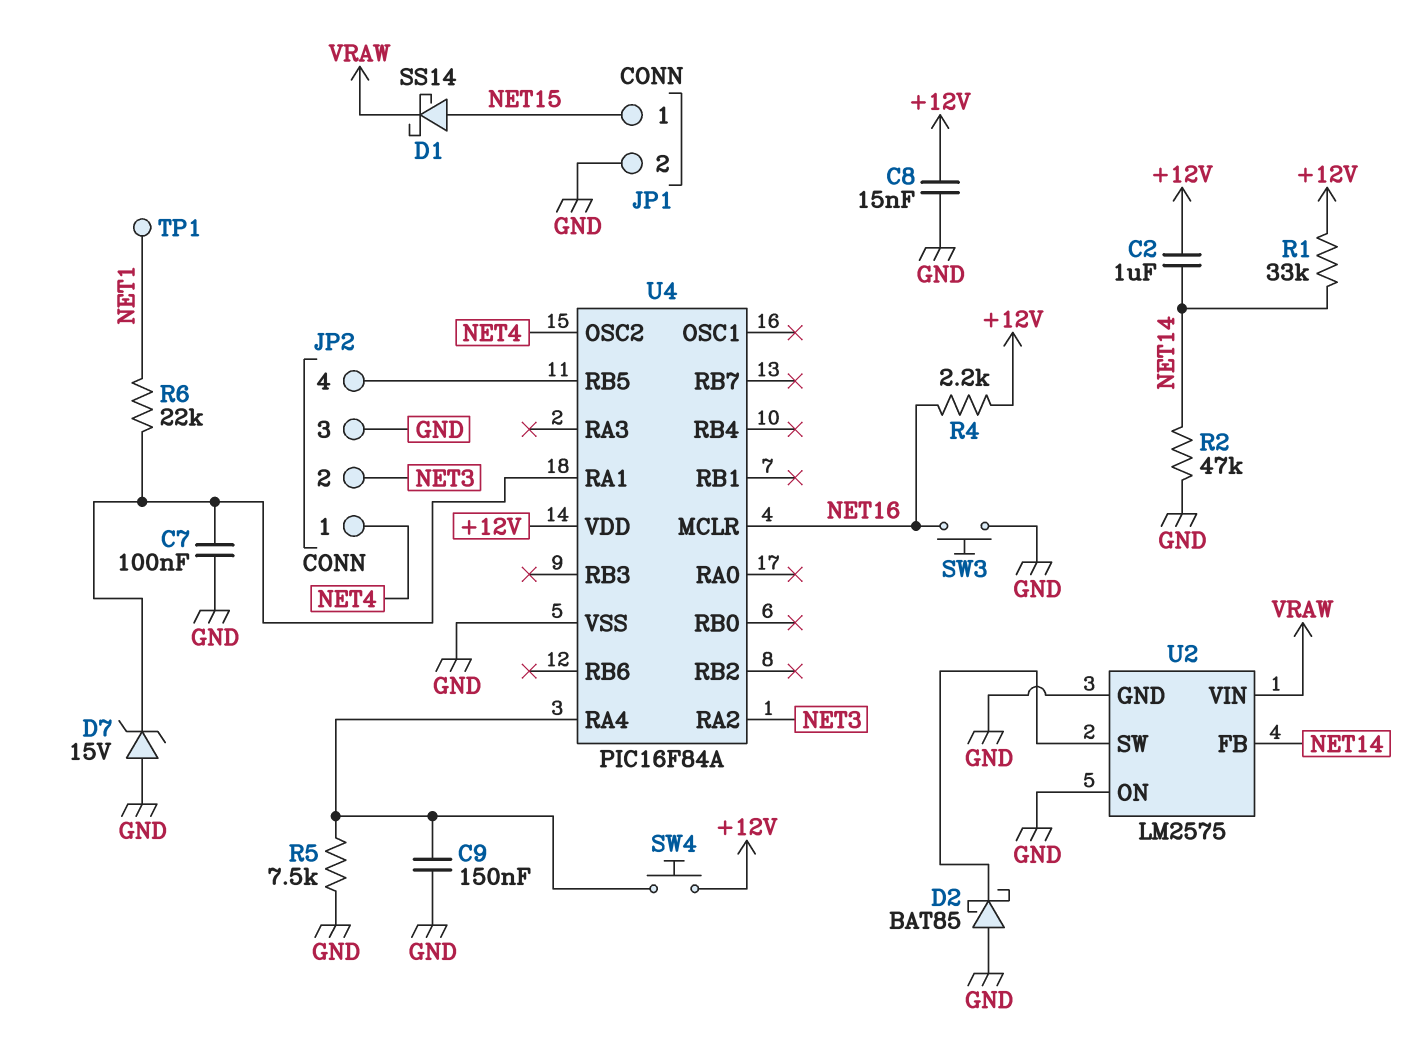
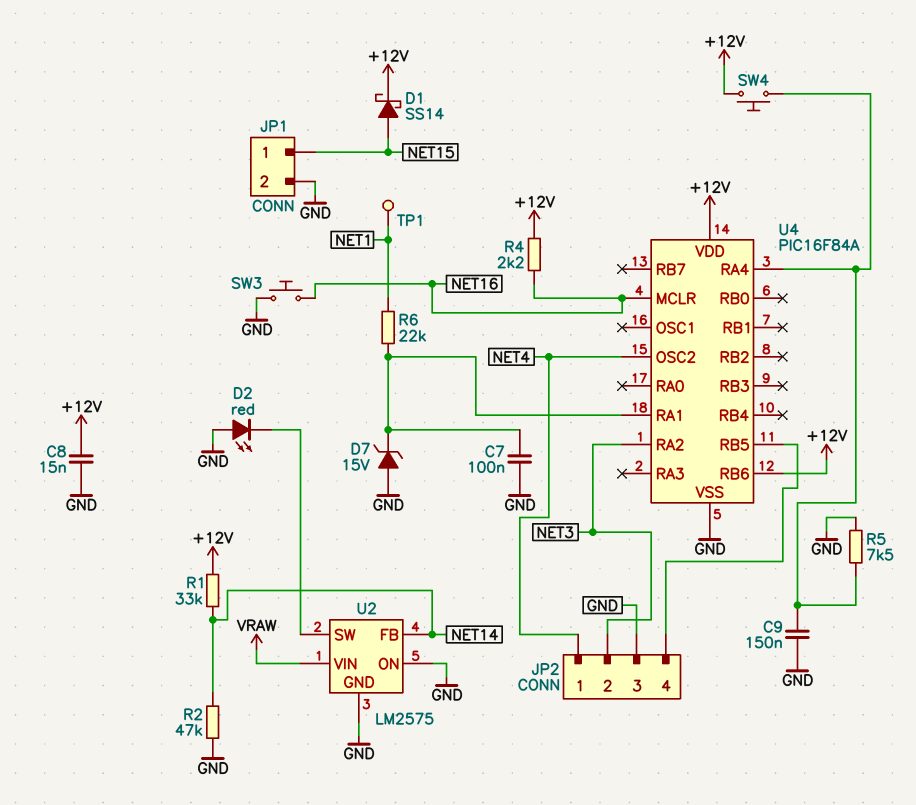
C2: 1uF (+12V, NET14) -> none
D1: schottky SS14 (A NET15, K VRAW) -> schottky SS14 (A NET15, K +12V)
D2: schottky BAT85 (A GND, K U2/SW) -> LED red (A GND, K U2/SW)
U4 pin RB6: none -> +12V

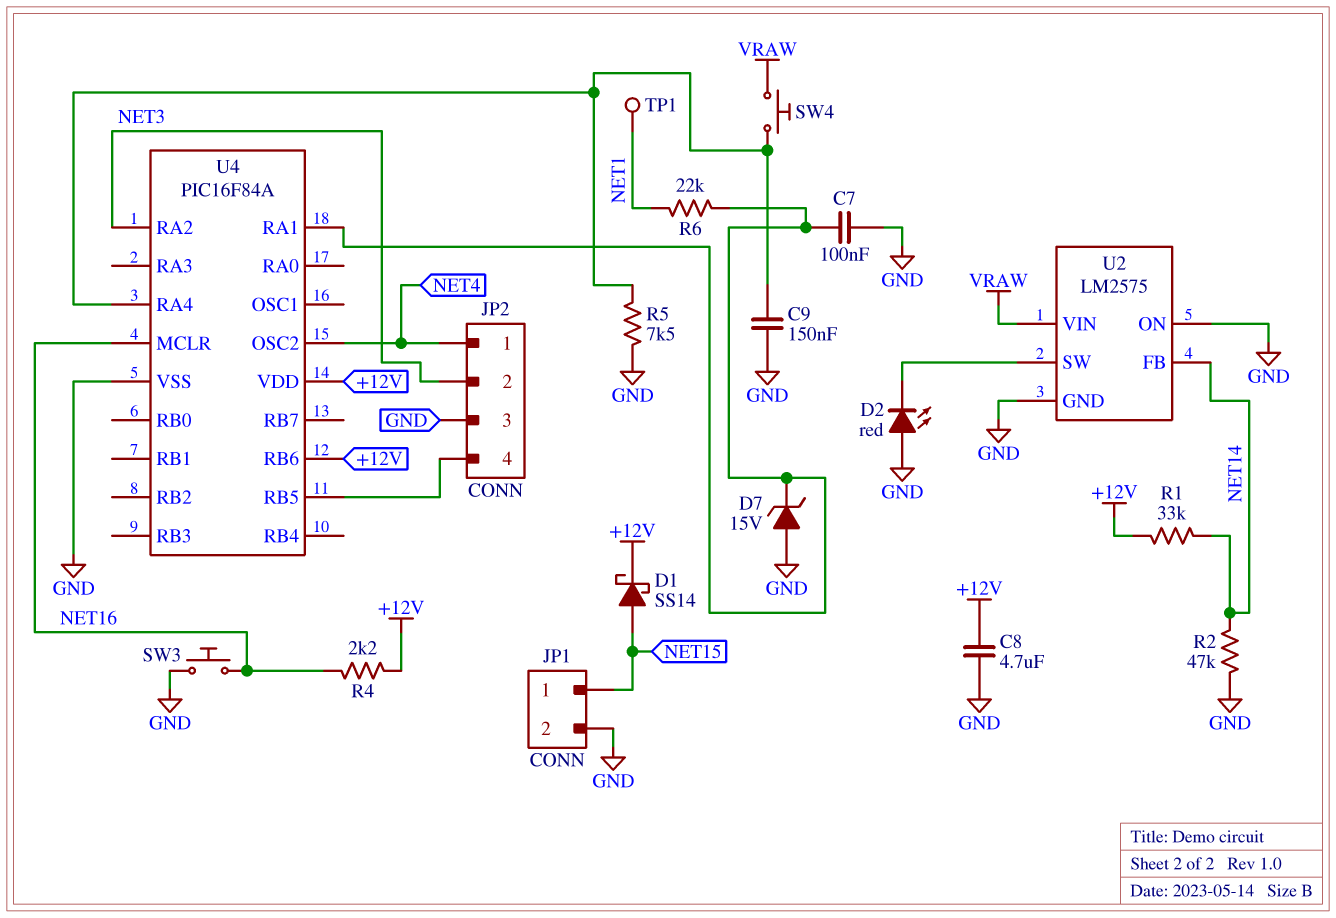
C8: 15nF (+12V, GND) -> 4.7uF (+12V, GND)
SW4: button (+12V, U4/RA4) -> button (U4/RA4, VRAW)

